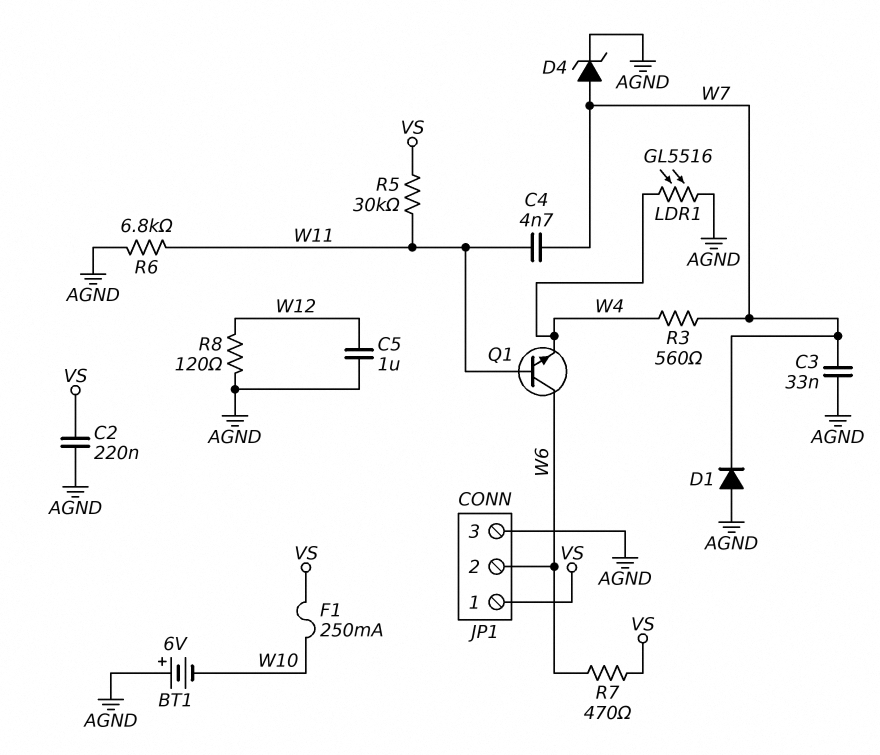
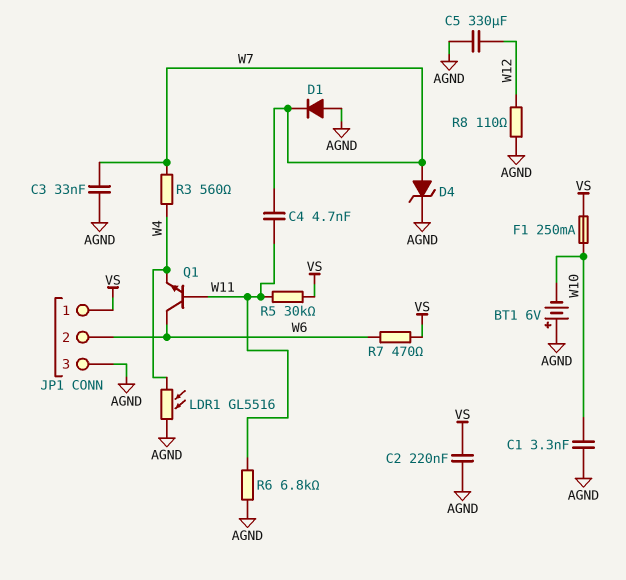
C1: none -> 3.3nF (AGND, W10)
C5: 1uF (AGND, W12) -> 330uF (AGND, W12)
R8: 120 (AGND, W12) -> 110 (AGND, W12)

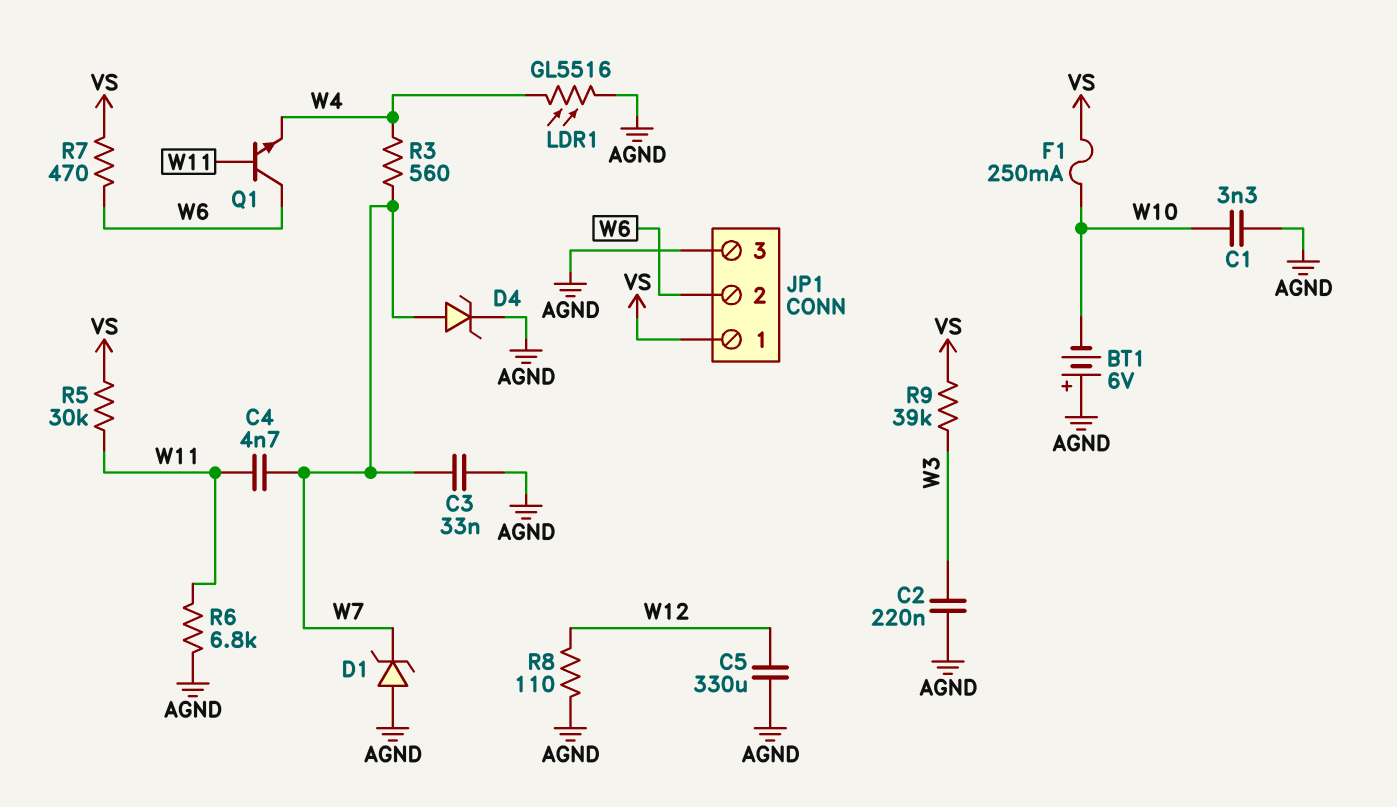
C2: 220nF (AGND, VS) -> 220nF (AGND, W3)
D1: diode (A AGND, K W7) -> zener (A AGND, K W7)
R9: none -> 39k (VS, W3)

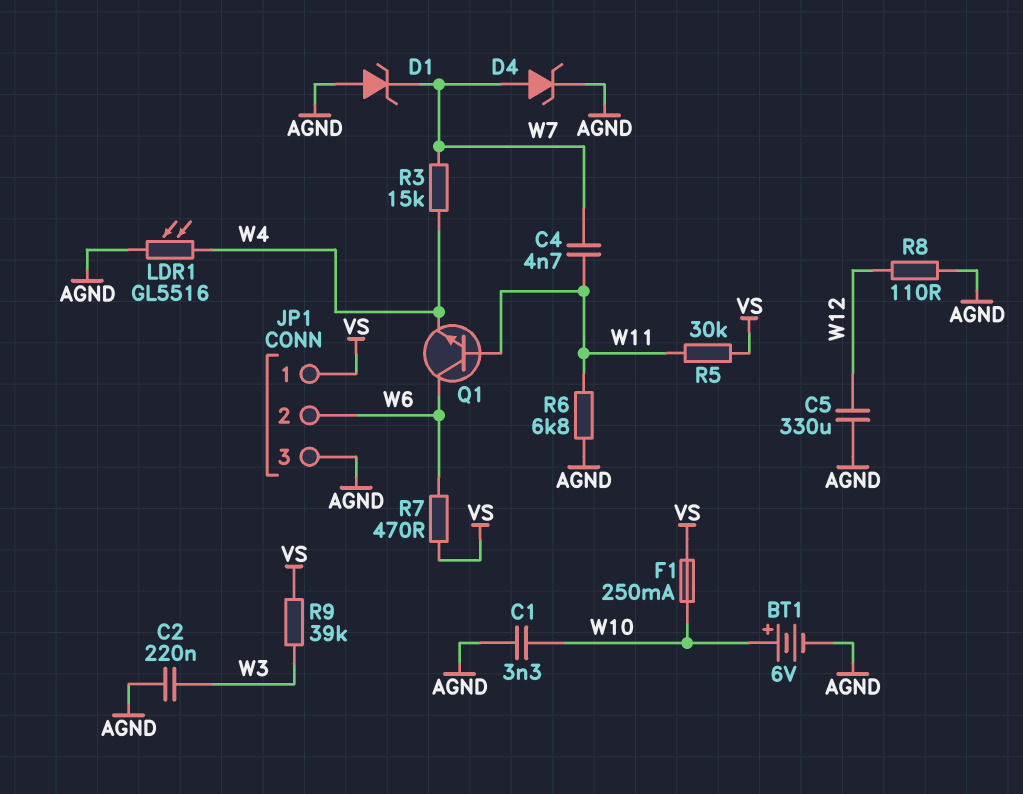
BT1: 6V (plus AGND, minus W10) -> 6V (plus W10, minus AGND)
C3: 33nF (AGND, W7) -> none
R3: 560 (W4, W7) -> 15k (W4, W7)

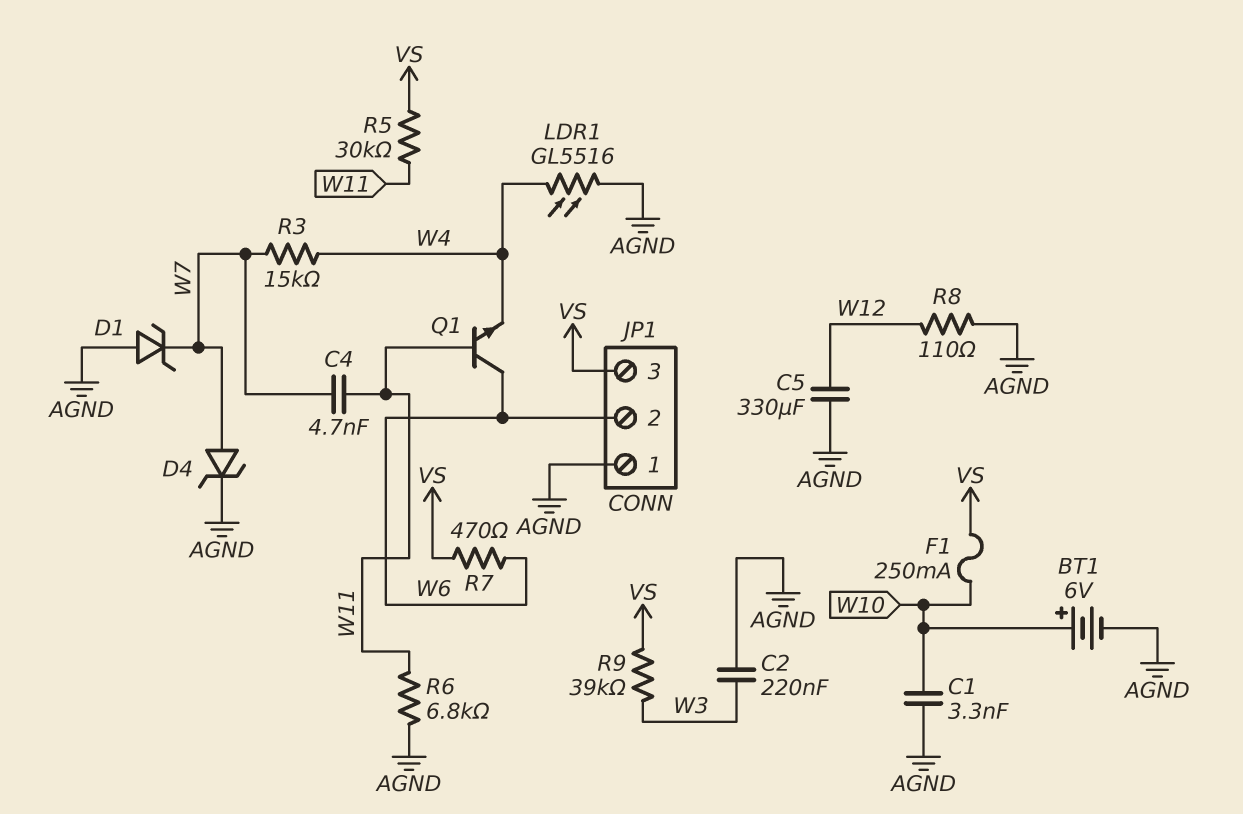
JP1 pin 1: VS -> AGND
JP1 pin 3: AGND -> VS

